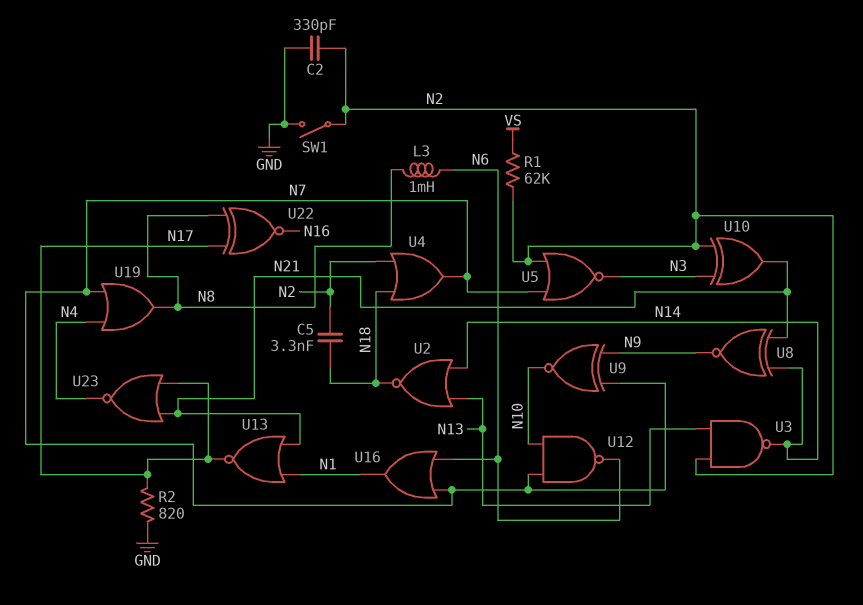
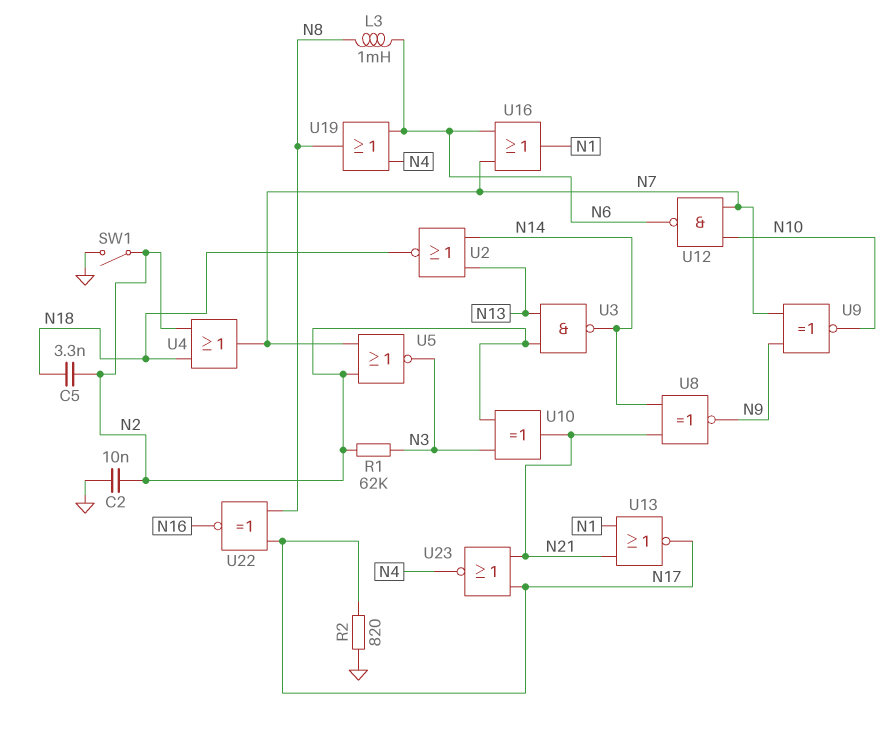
C2: 330pF (GND, N2) -> 10nF (GND, N2)
R1: 62k (N2, VS) -> 62k (N2, N3)
U19: OR (in N4, in N7, out N8) -> OR (in N4, in N6, out N8)

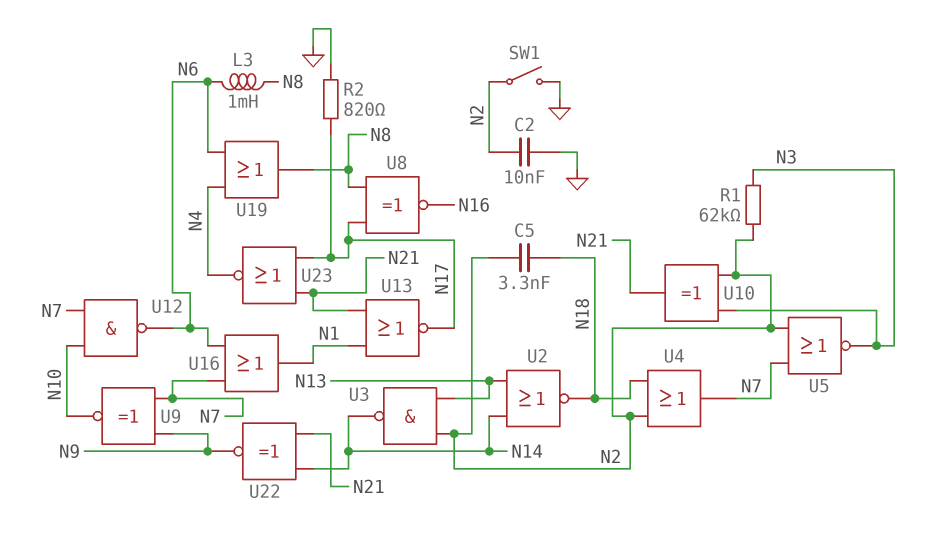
U8: XNOR (in N14, in N21, out N9) -> XNOR (in N8, in N17, out N16)
U22: XNOR (in N8, in N17, out N16) -> XNOR (in N14, in N21, out N9)

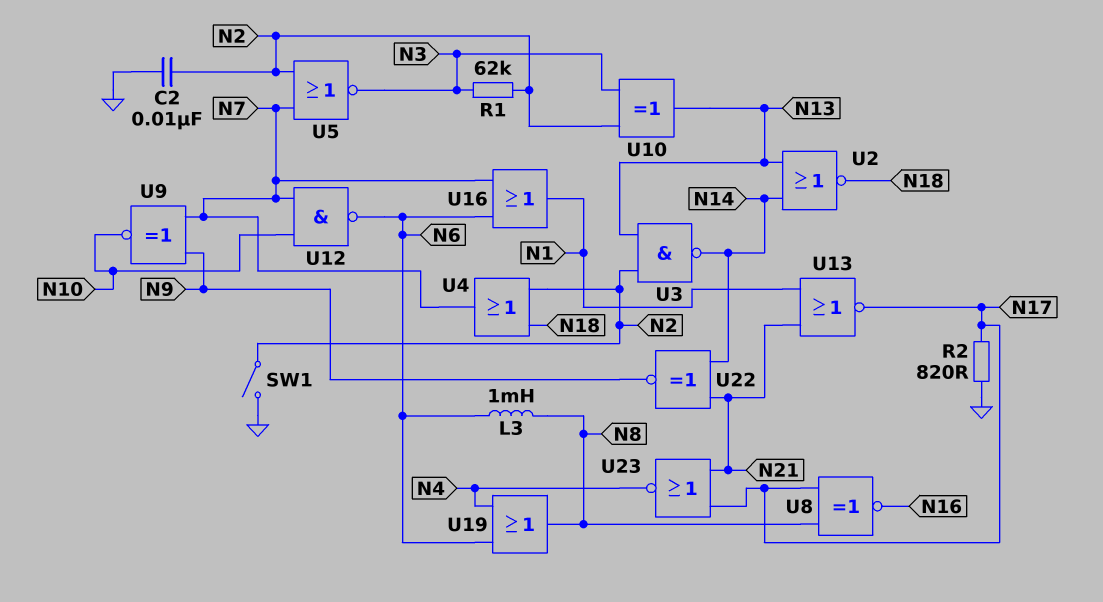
C5: 3.3nF (N2, N18) -> none
U10: XOR (in N2, in N3, out N21) -> XOR (in N2, in N3, out N13)

